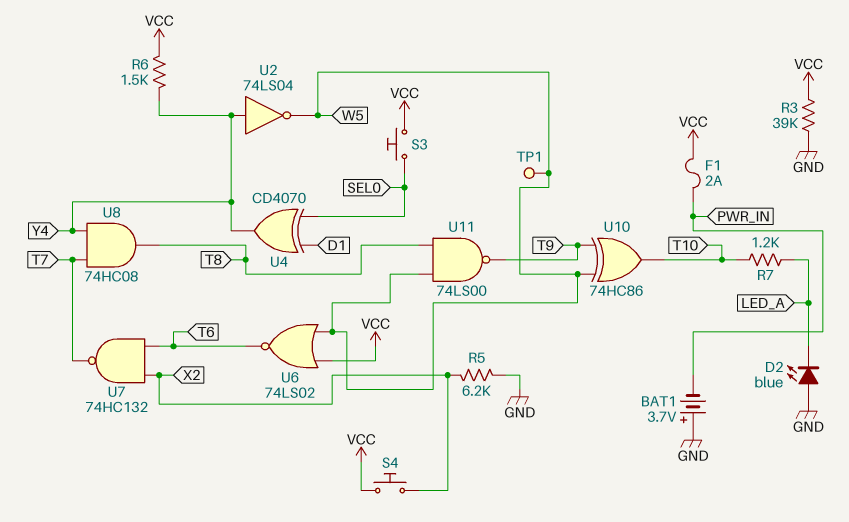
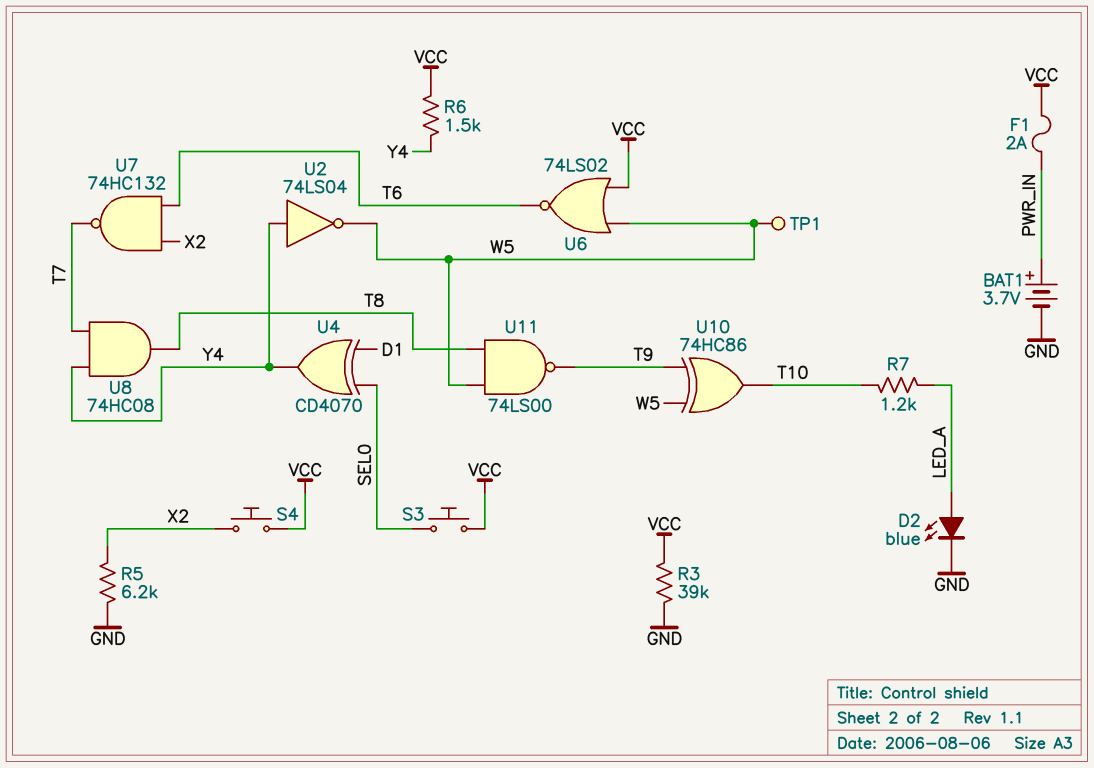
BAT1: 3.7V (plus GND, minus PWR_IN) -> 3.7V (plus PWR_IN, minus GND)
D2: LED blue (A GND, K LED_A) -> LED blue (A LED_A, K GND)

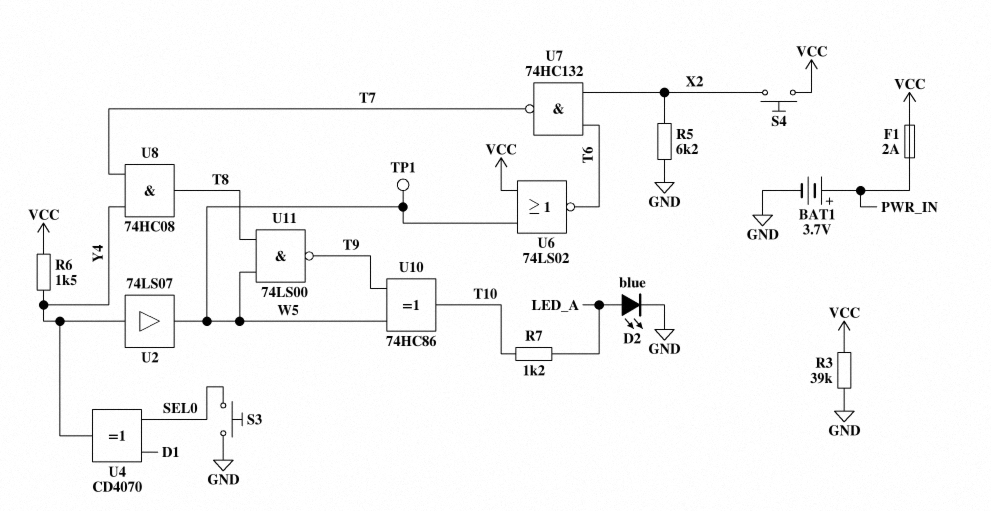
S3: button (SEL0, VCC) -> button (GND, SEL0)
U2: NOT 74LS04 (in Y4, out W5) -> buffer 74LS07 (in Y4, out W5)

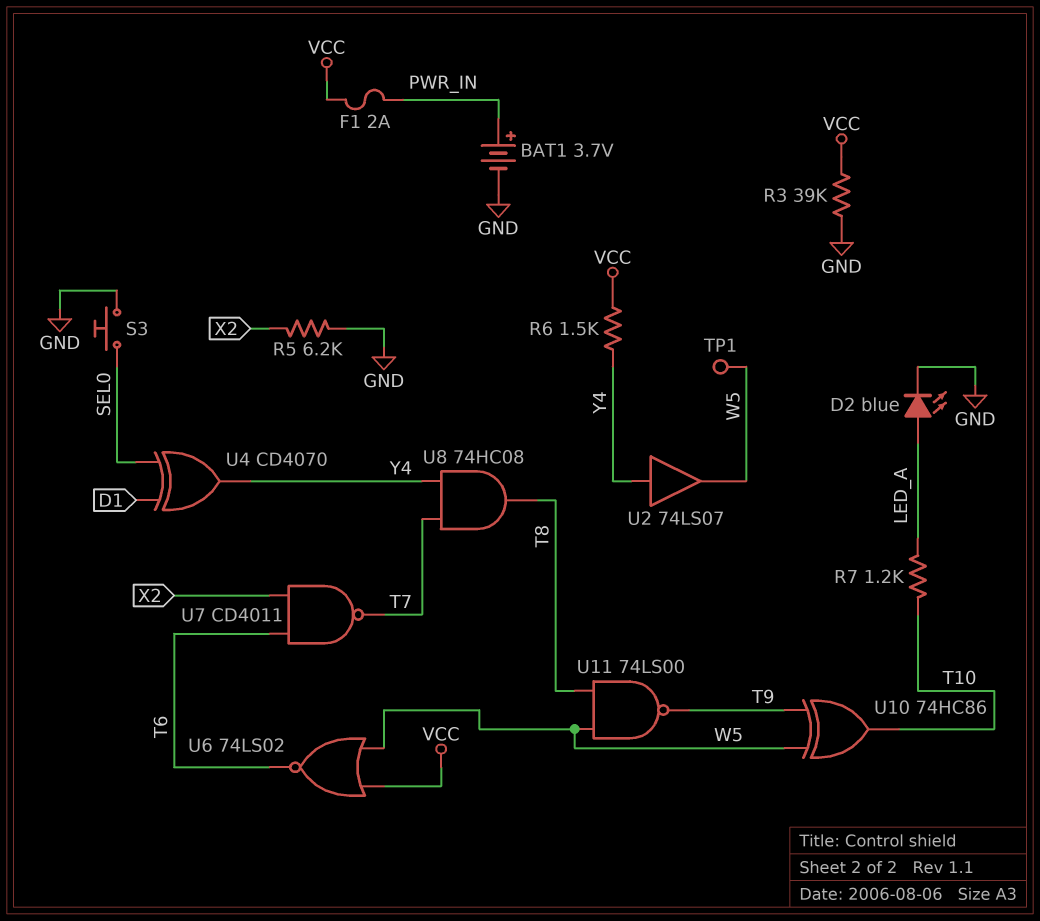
S4: button (VCC, X2) -> none
U7: NAND 74HC132 (in T6, in X2, out T7) -> NAND CD4011 (in T6, in X2, out T7)

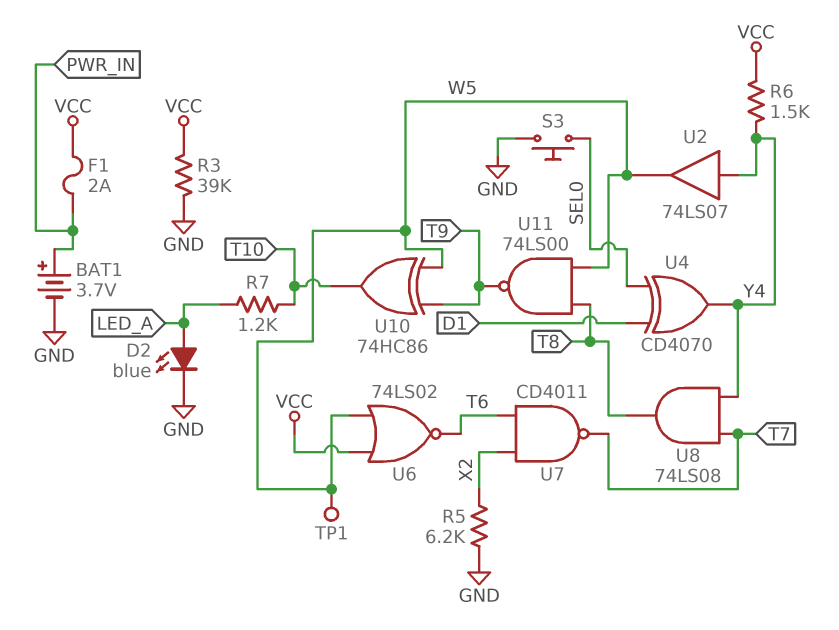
U8: AND 74HC08 (in T7, in Y4, out T8) -> AND 74LS08 (in T7, in Y4, out T8)

